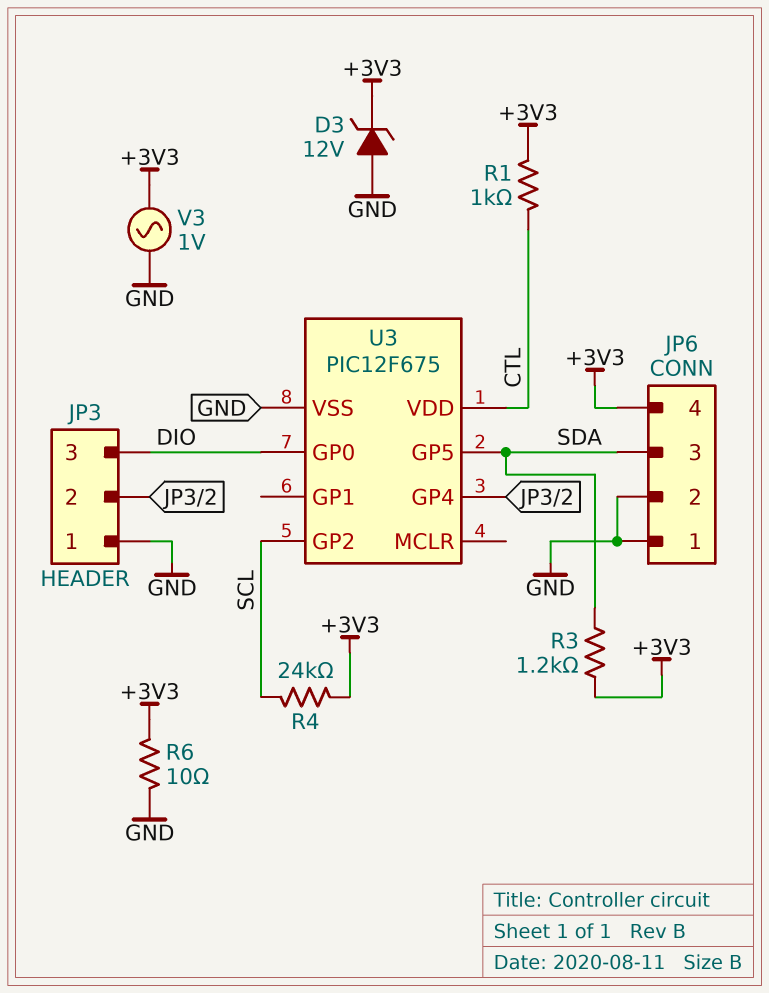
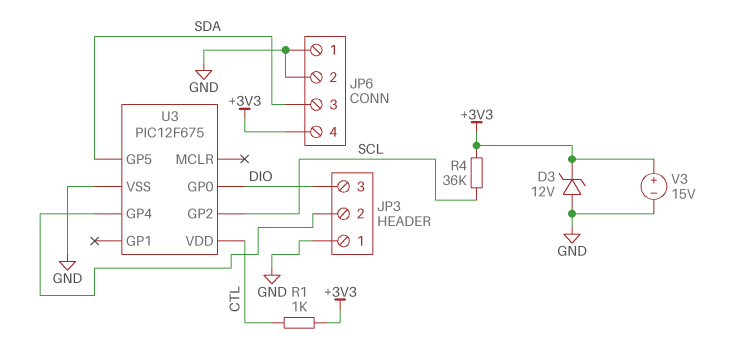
R3: 1.2k (+3V3, SDA) -> none
R4: 24k (+3V3, SCL) -> 36k (+3V3, SCL)
R6: 10 (+3V3, GND) -> none
V3: AC 1V (+3V3, GND) -> 15V (plus +3V3, minus GND)

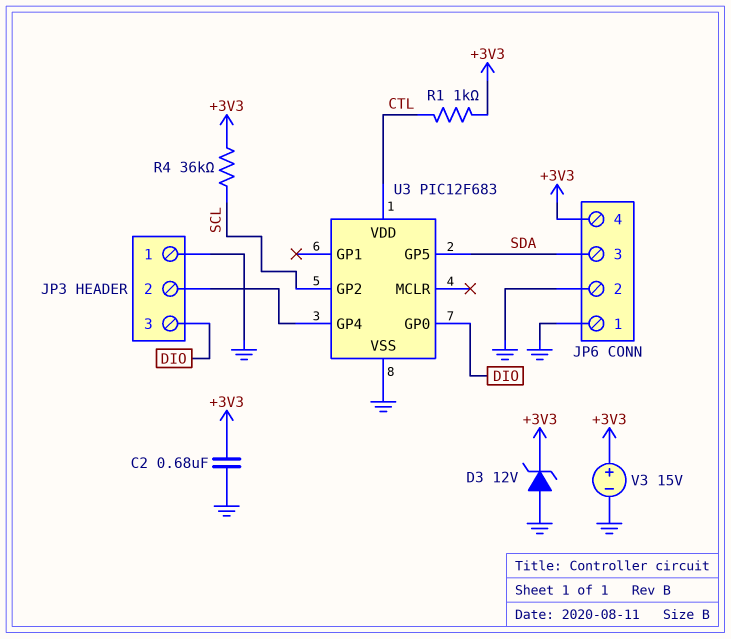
C2: none -> 680nF (+3V3, GND)
U3: PIC12F675 -> PIC12F683

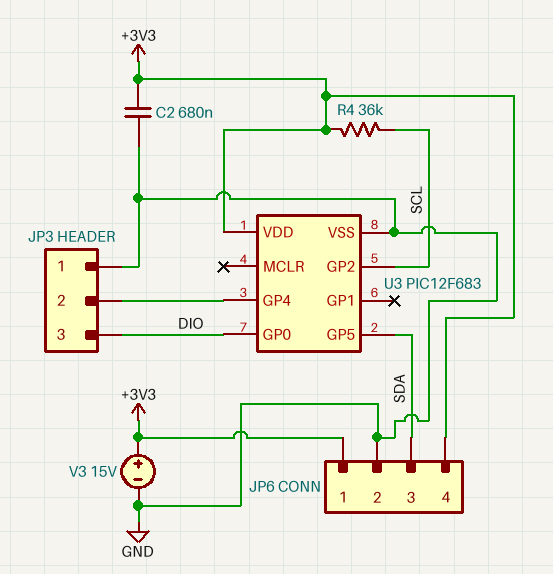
D3: zener 12V (A GND, K +3V3) -> none
JP6 pin 1: GND -> +3V3
R1: 1k (+3V3, CTL) -> none
U3 pin VDD: CTL -> +3V3

